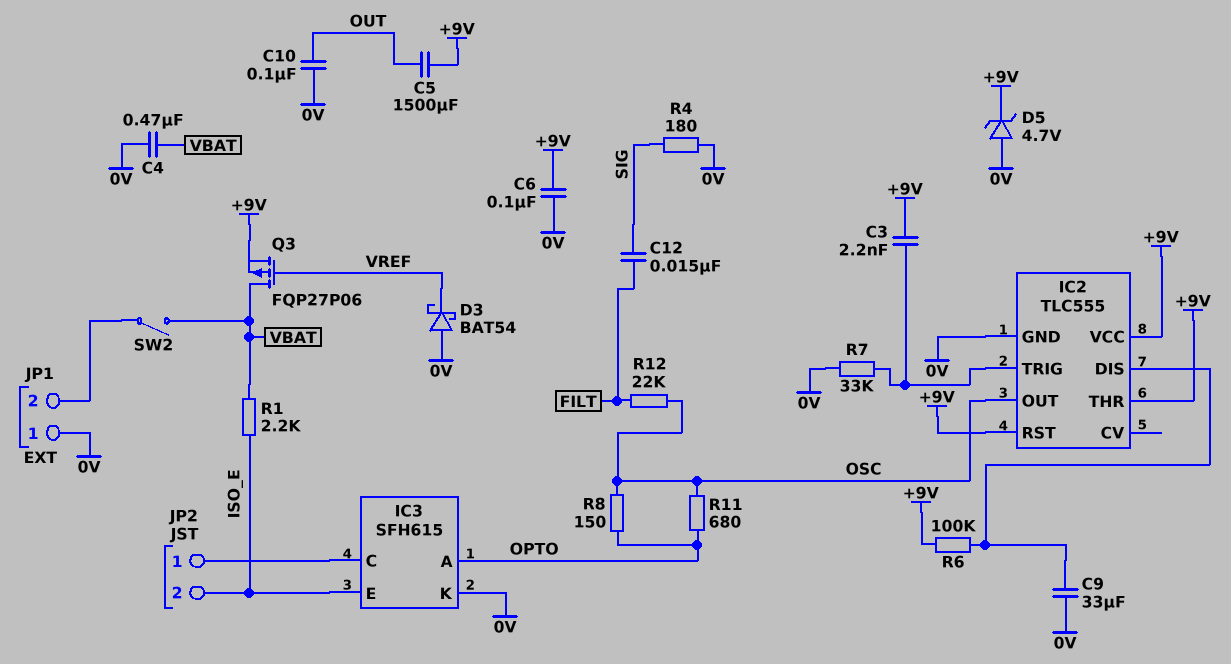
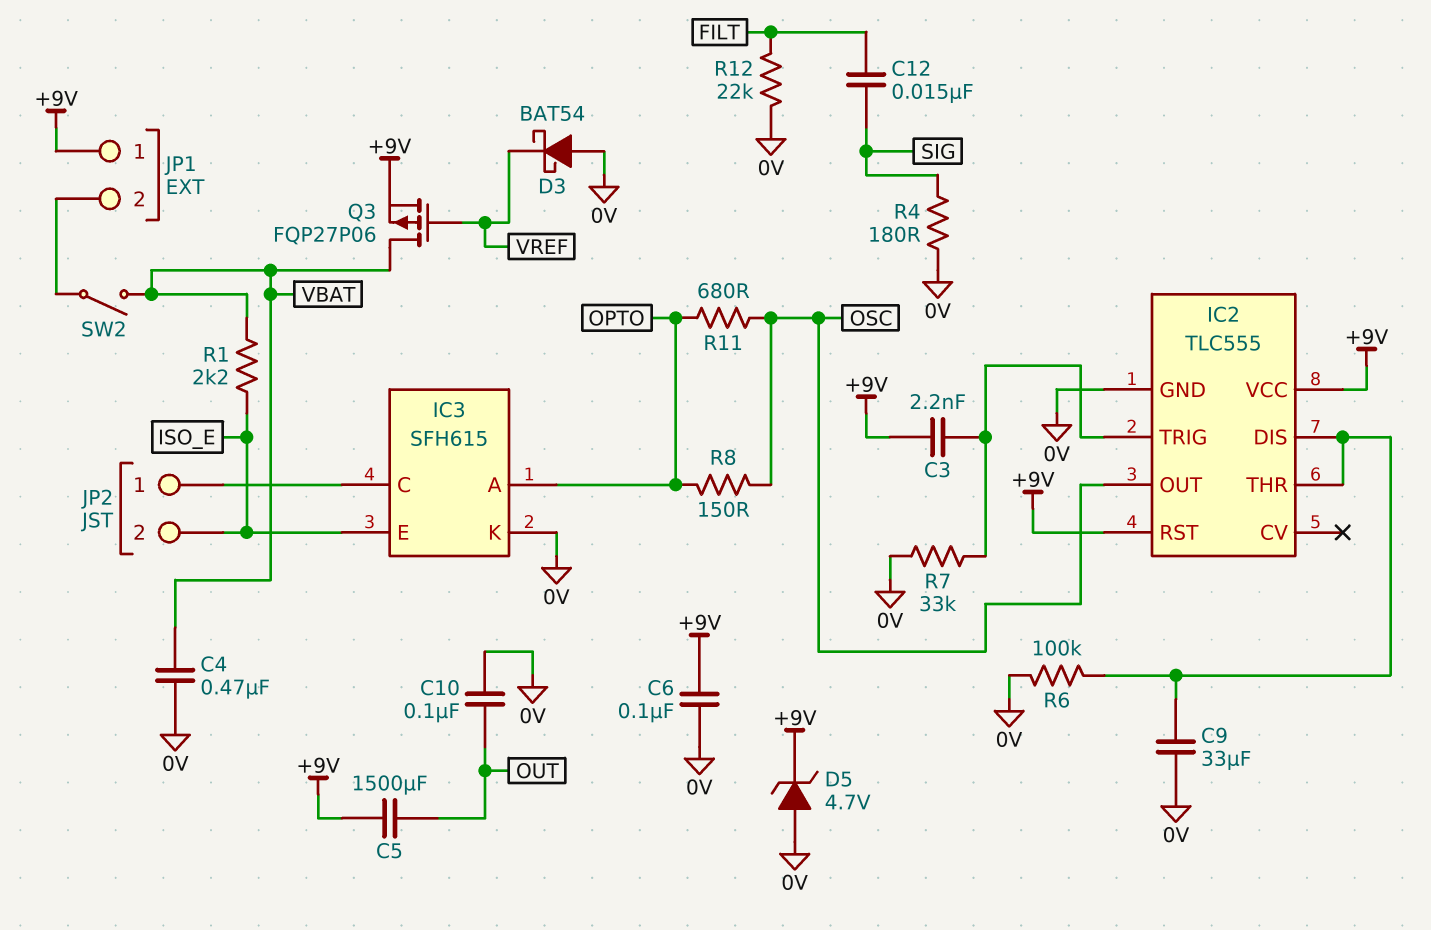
IC2 pin THR: +9V -> IC2/DIS
JP1 pin 1: 0V -> +9V
R6: 100k (+9V, IC2/DIS) -> 100k (0V, IC2/DIS)
R12: 22k (FILT, OSC) -> 22k (0V, FILT)

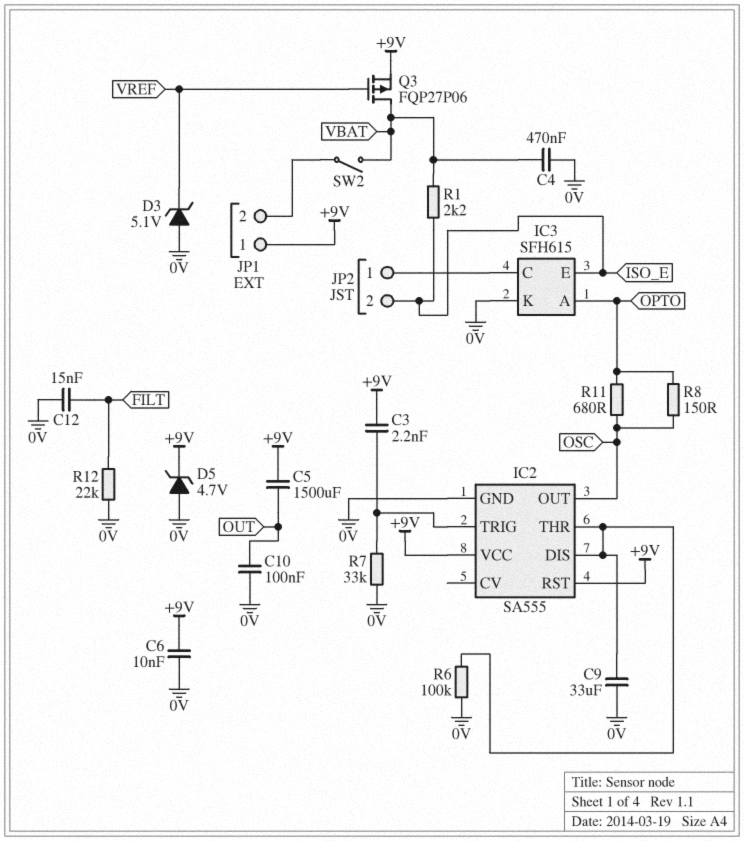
C6: 100nF (+9V, 0V) -> 10nF (+9V, 0V)
C12: 15nF (FILT, SIG) -> 15nF (0V, FILT)
D3: schottky BAT54 (A 0V, K VREF) -> zener 5.1V (A 0V, K VREF)
IC2: TLC555 -> SA555
R4: 180 (0V, SIG) -> none

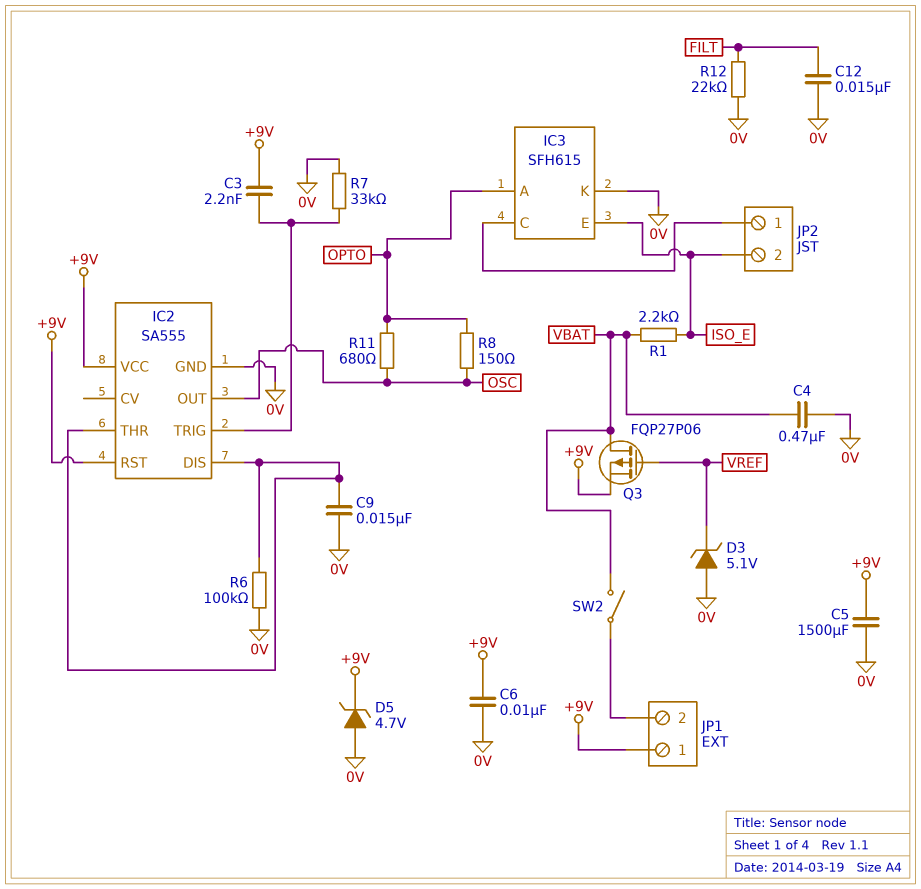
C5: 1500uF (+9V, OUT) -> 1500uF (+9V, 0V)
C9: 33uF (0V, IC2/DIS) -> 15nF (0V, IC2/DIS)
C10: 100nF (0V, OUT) -> none

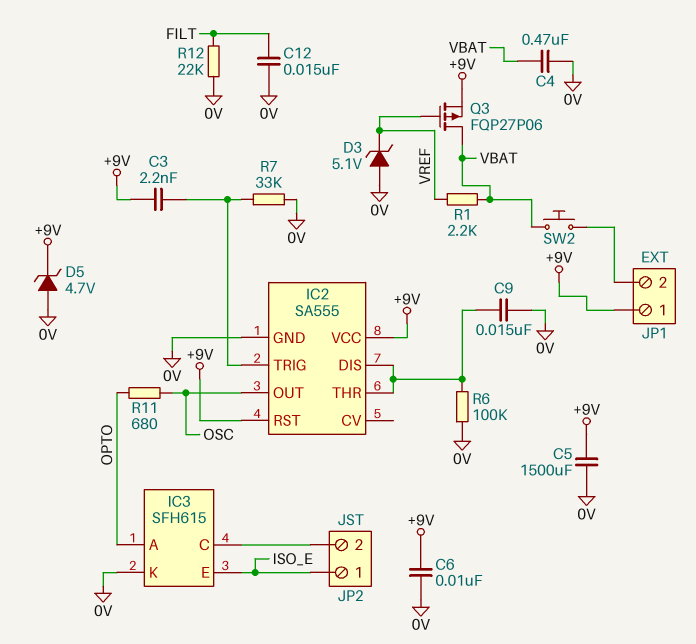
JP2 pin 1: IC3/C -> ISO_E
JP2 pin 2: ISO_E -> IC3/C
R1: 2.2k (ISO_E, VBAT) -> 2.2k (VBAT, VREF)
R8: 150 (OPTO, OSC) -> none
SW2: switch (JP1/2, VBAT) -> button (JP1/2, VBAT)

